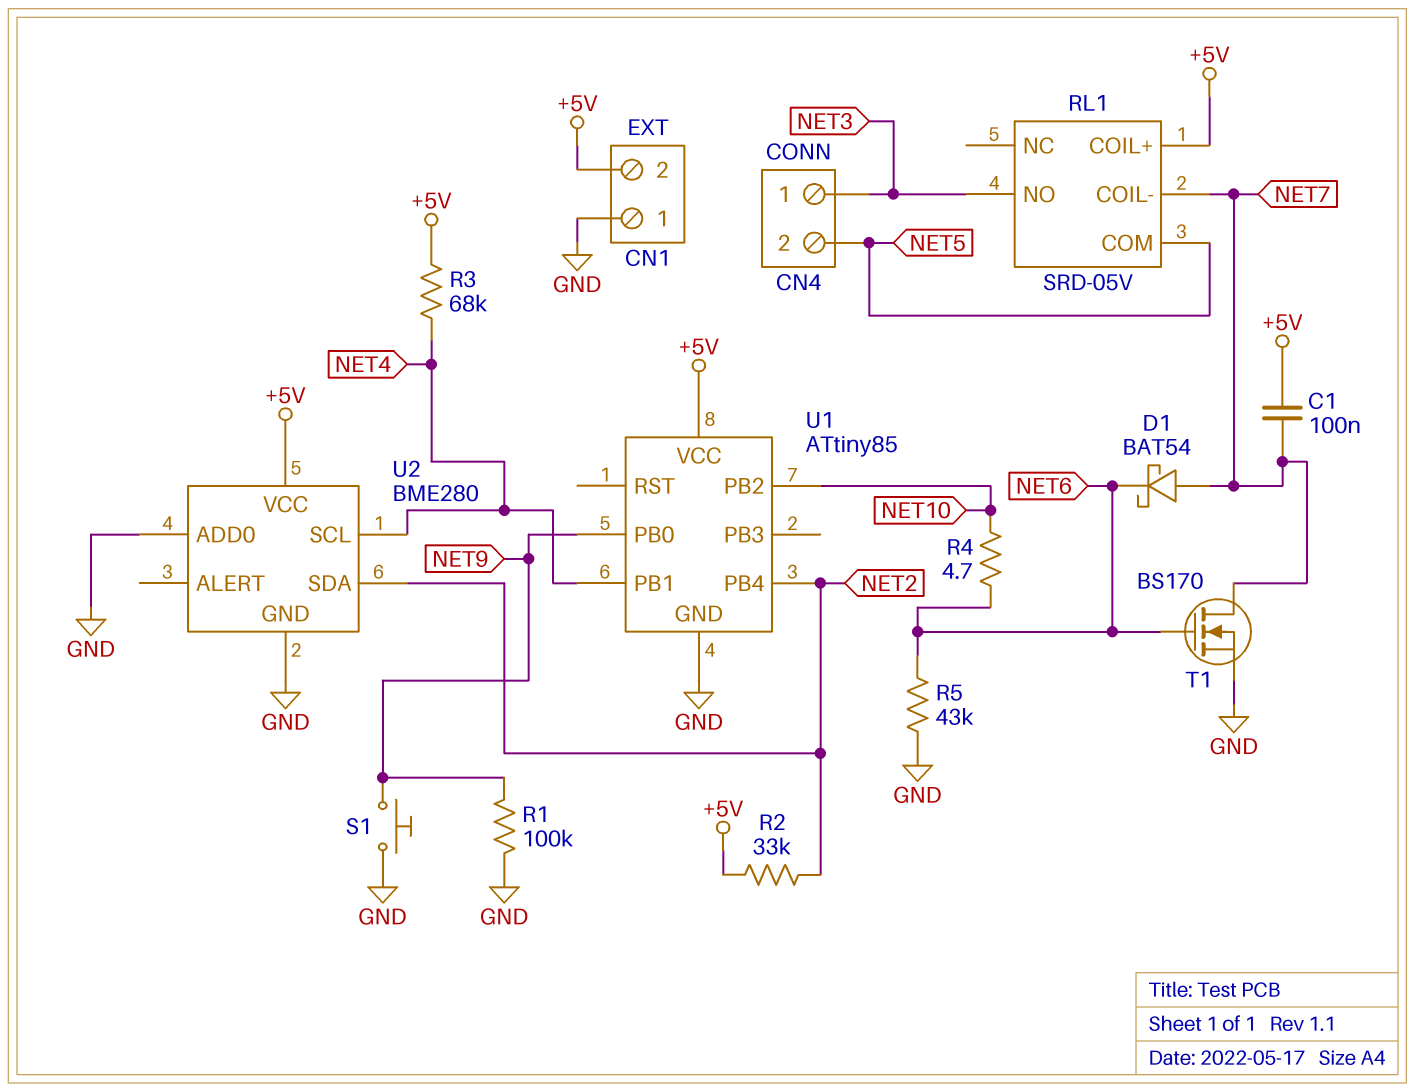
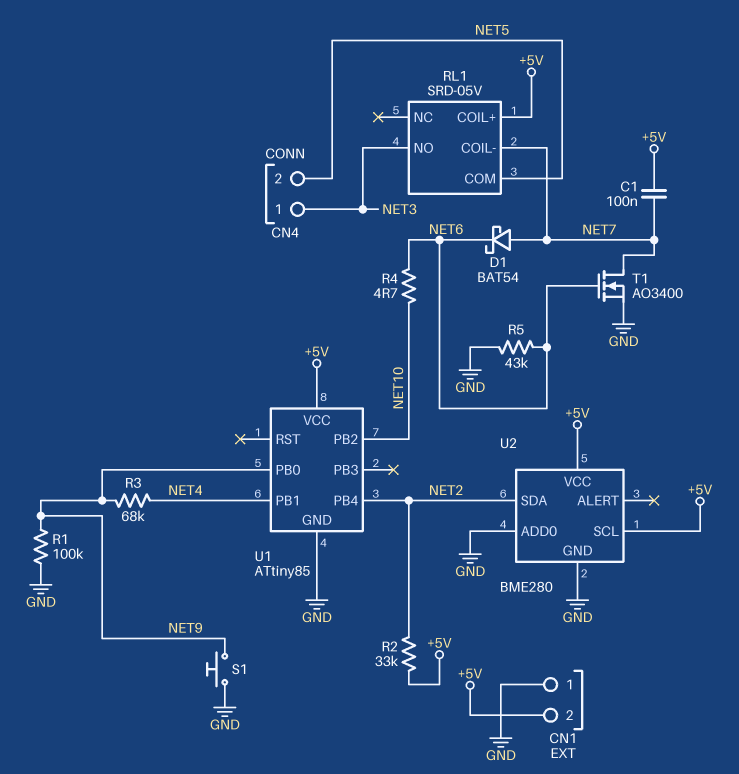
R3: 68k (+5V, NET4) -> 68k (NET4, NET9)
T1: NMOS BS170 (G NET6, D NET7, S GND) -> NMOS AO3400 (G NET6, D NET7, S GND)
U2 pin SCL: NET4 -> +5V

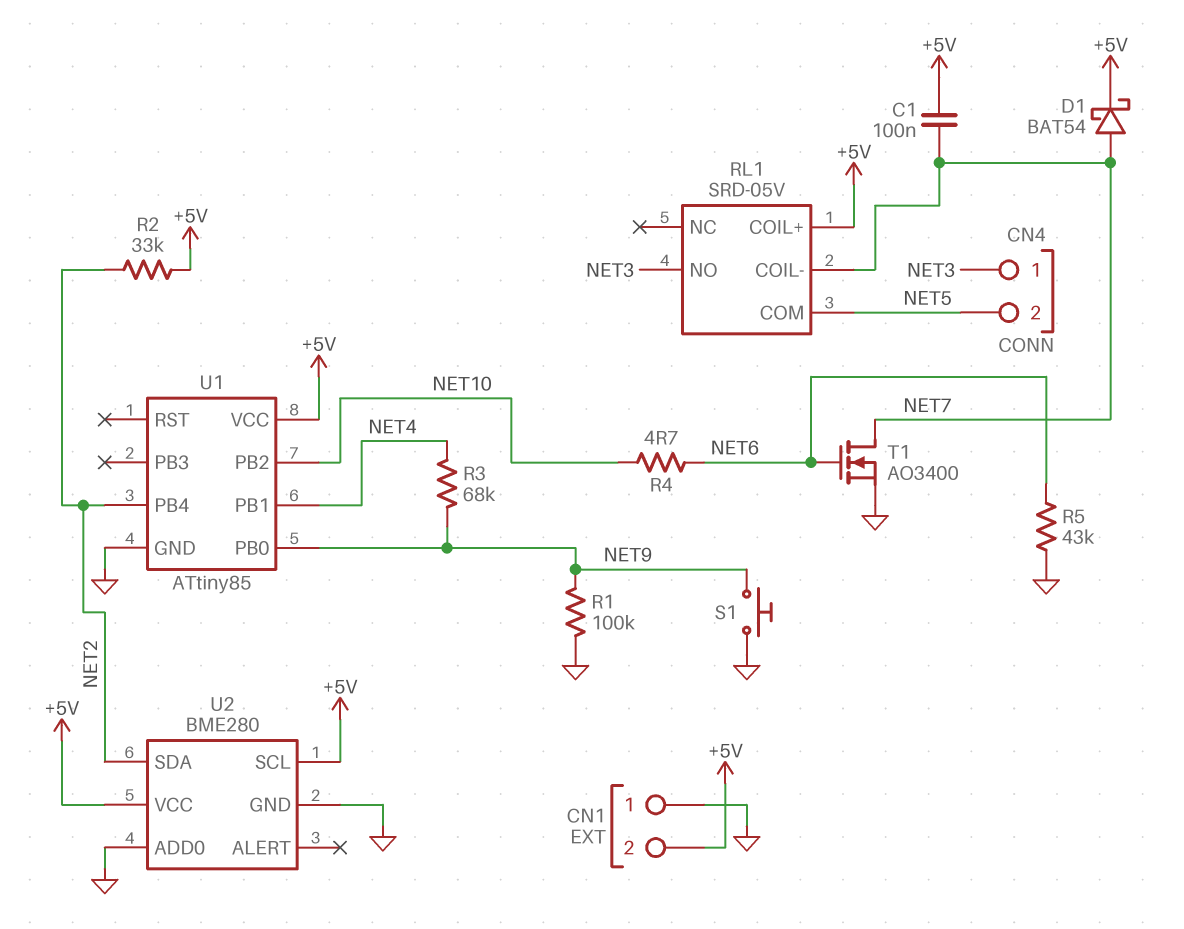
D1: schottky BAT54 (A NET7, K NET6) -> schottky BAT54 (A NET7, K +5V)

